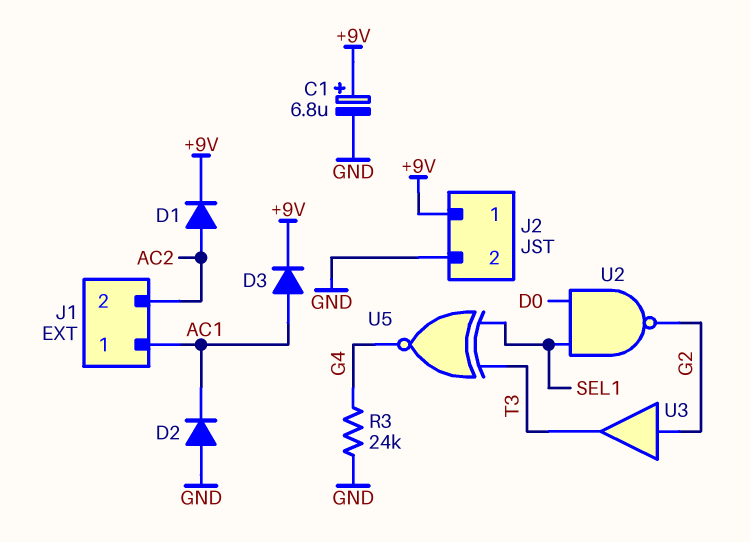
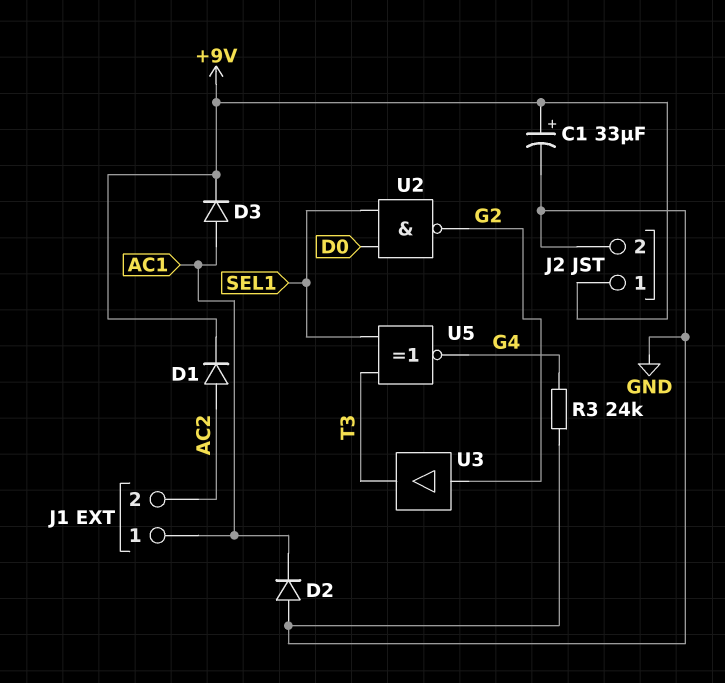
C1: 6.8uF (plus +9V, minus GND) -> 33uF (plus +9V, minus GND)

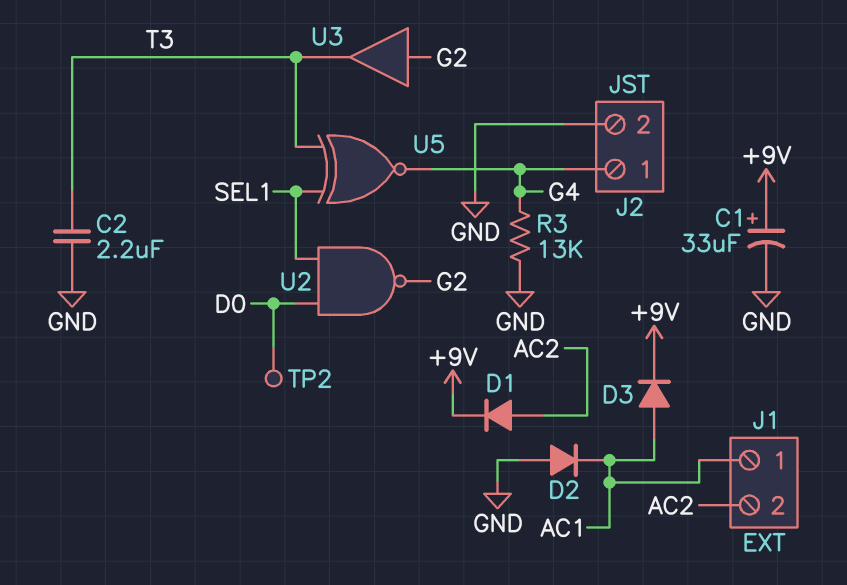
C2: none -> 2.2uF (GND, T3)
J2 pin 1: +9V -> G4
R3: 24k (G4, GND) -> 13k (G4, GND)
TP2: none -> test point (D0)

